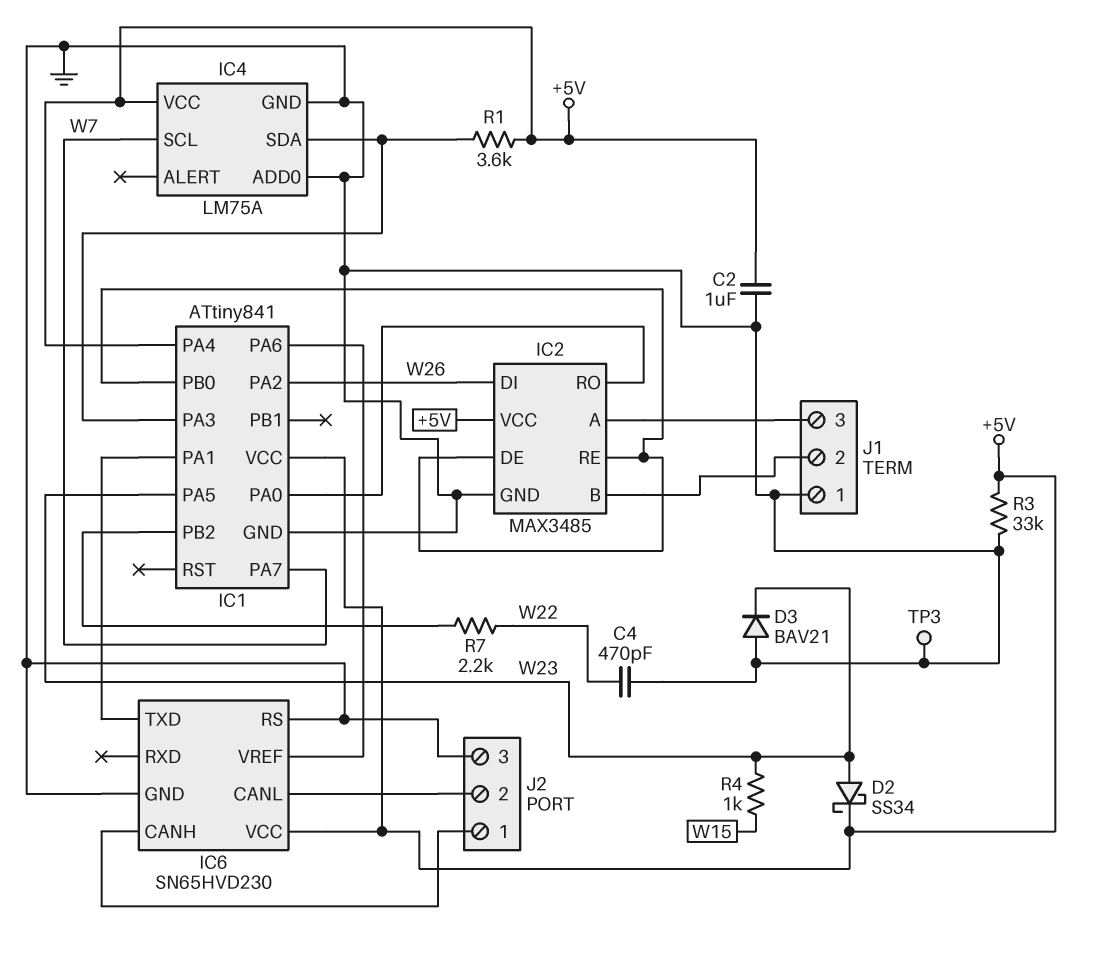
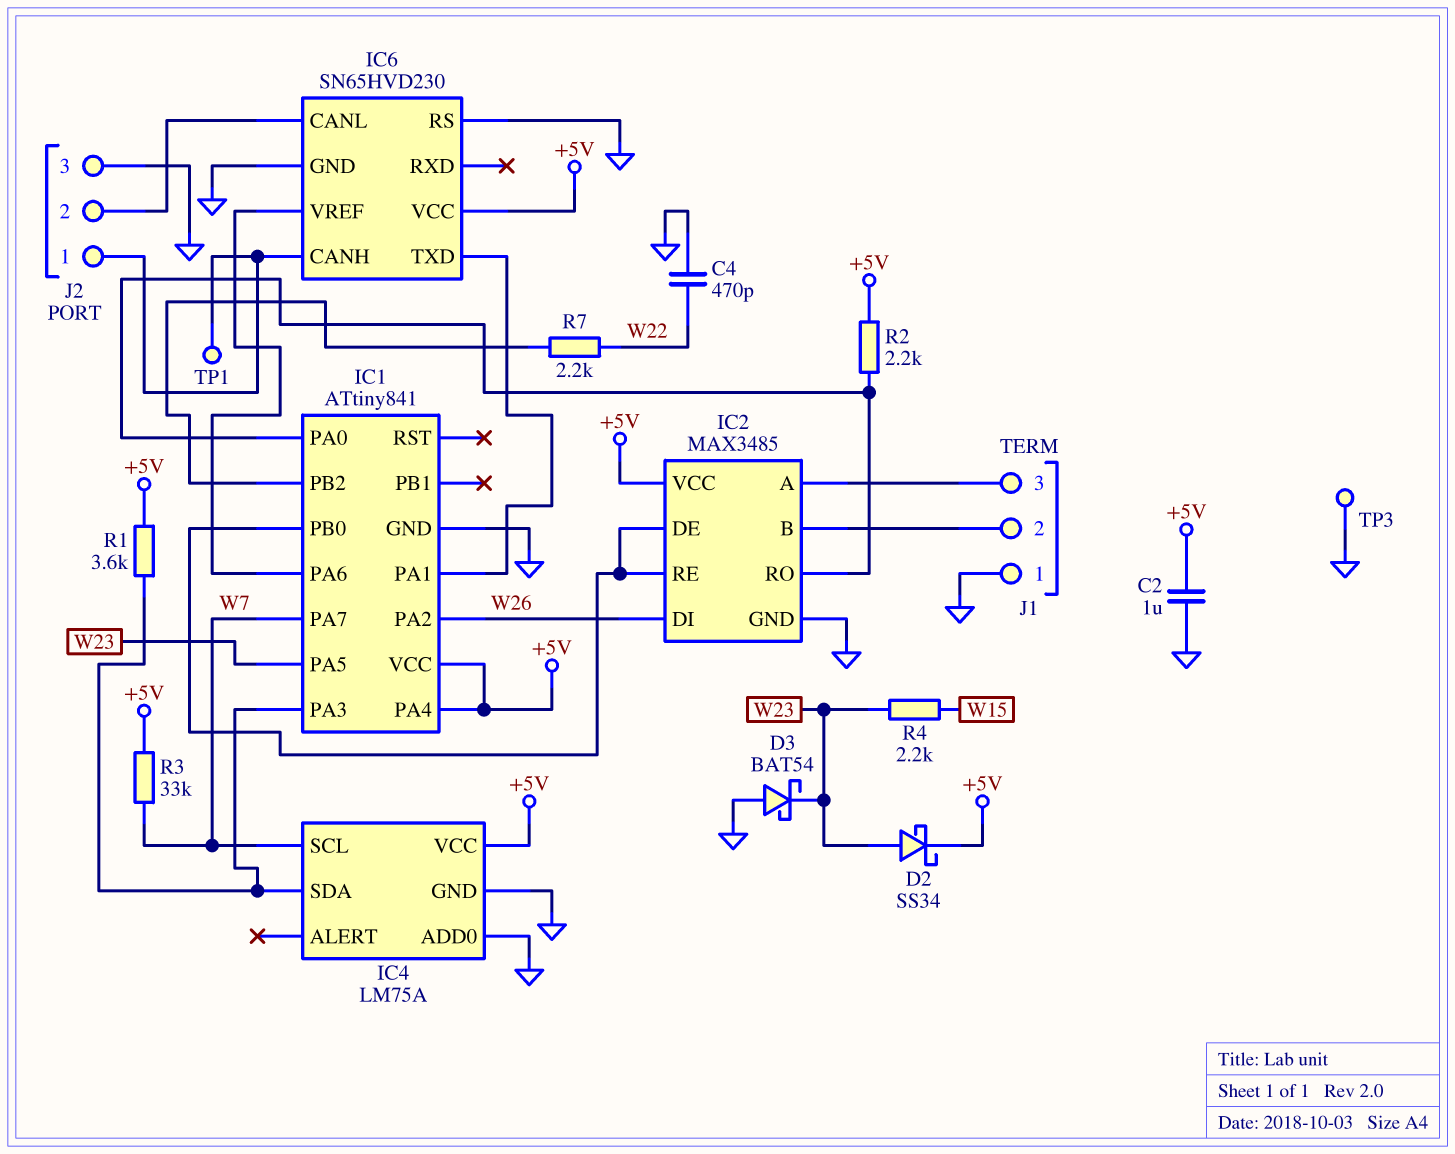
D3: diode BAV21 (A GND, K W23) -> schottky BAT54 (A GND, K W23)
R2: none -> 2.2k (+5V, IC1/PA0)
R3: 33k (+5V, GND) -> 33k (+5V, W7)
R4: 1k (W15, W23) -> 2.2k (W15, W23)
TP1: none -> test point (IC6/CANH)

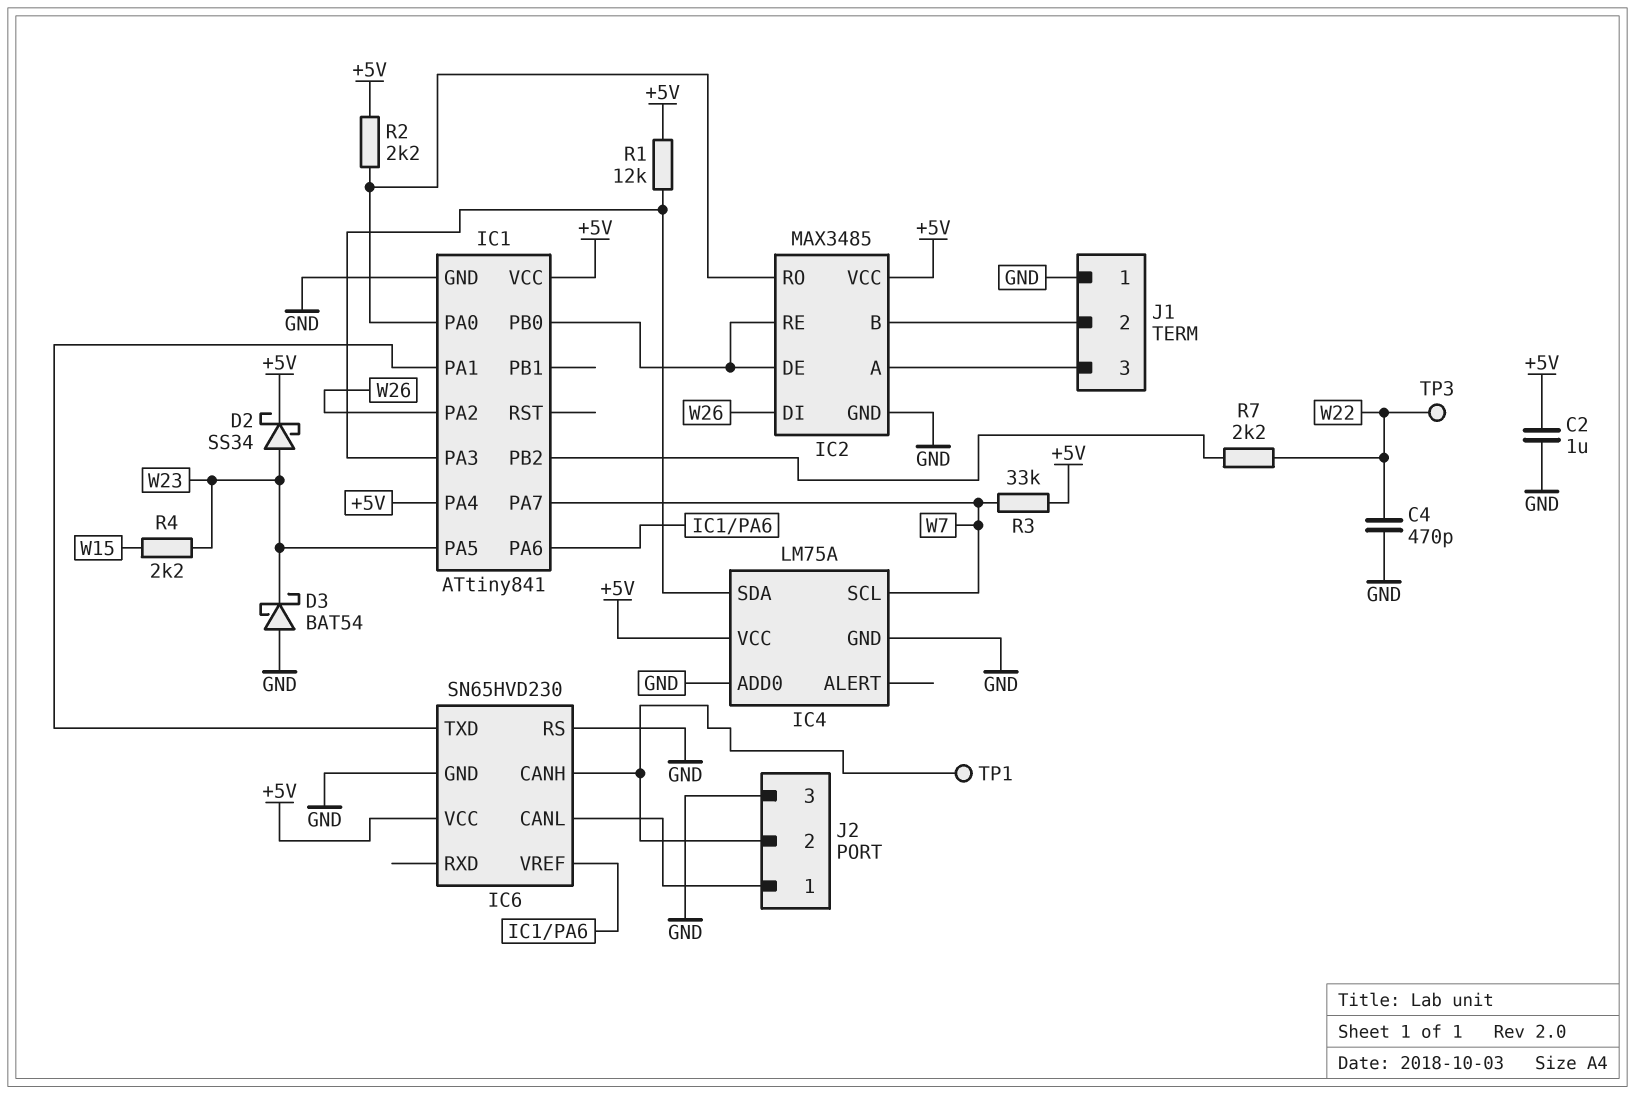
J2 pin 1: IC6/CANH -> IC6/CANL
J2 pin 2: IC6/CANL -> IC6/CANH
R1: 3.6k (+5V, IC1/PA3) -> 12k (+5V, IC1/PA3)
TP3: test point (GND) -> test point (W22)

